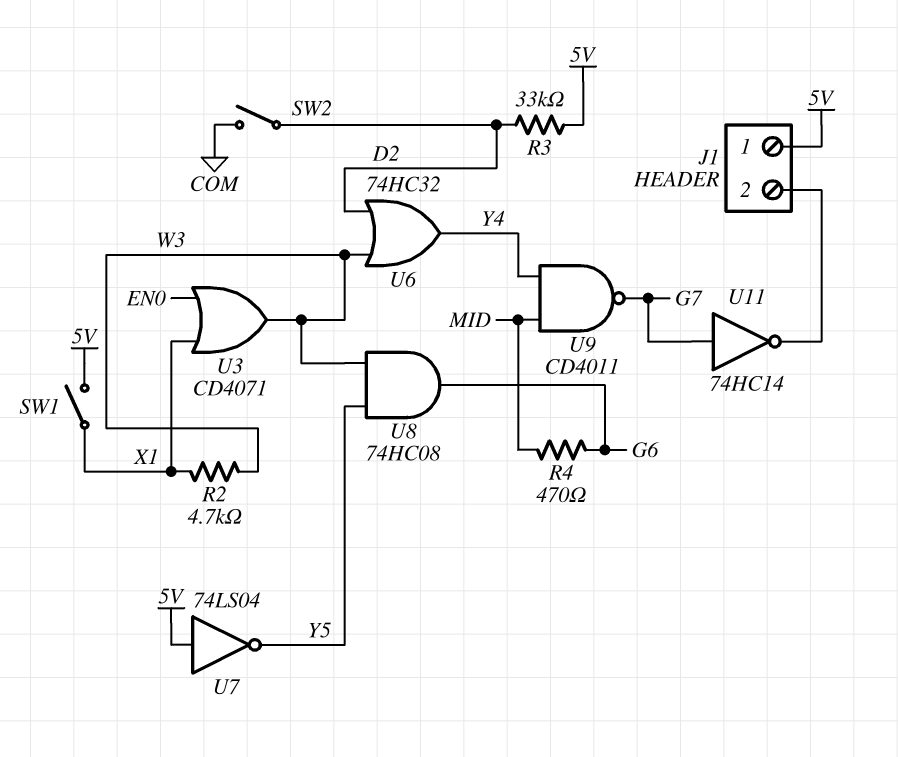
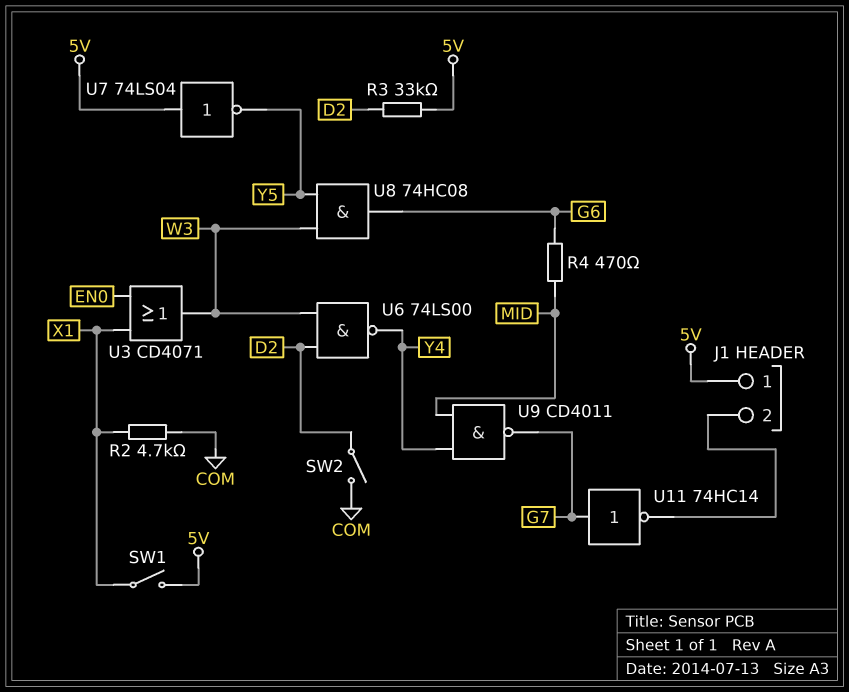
R2: 4.7k (W3, X1) -> 4.7k (COM, X1)
U6: OR 74HC32 (in D2, in W3, out Y4) -> NAND 74LS00 (in D2, in W3, out Y4)

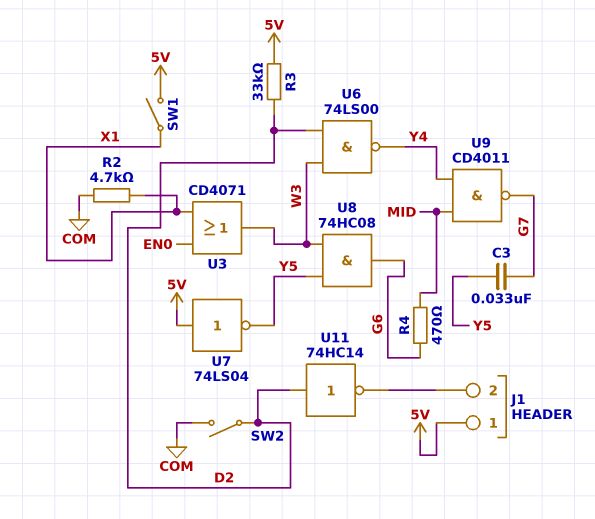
C3: none -> 33nF (G7, Y5)
U11: NOT 74HC14 (in G7, out J1/2) -> NOT 74HC14 (in D2, out J1/2)

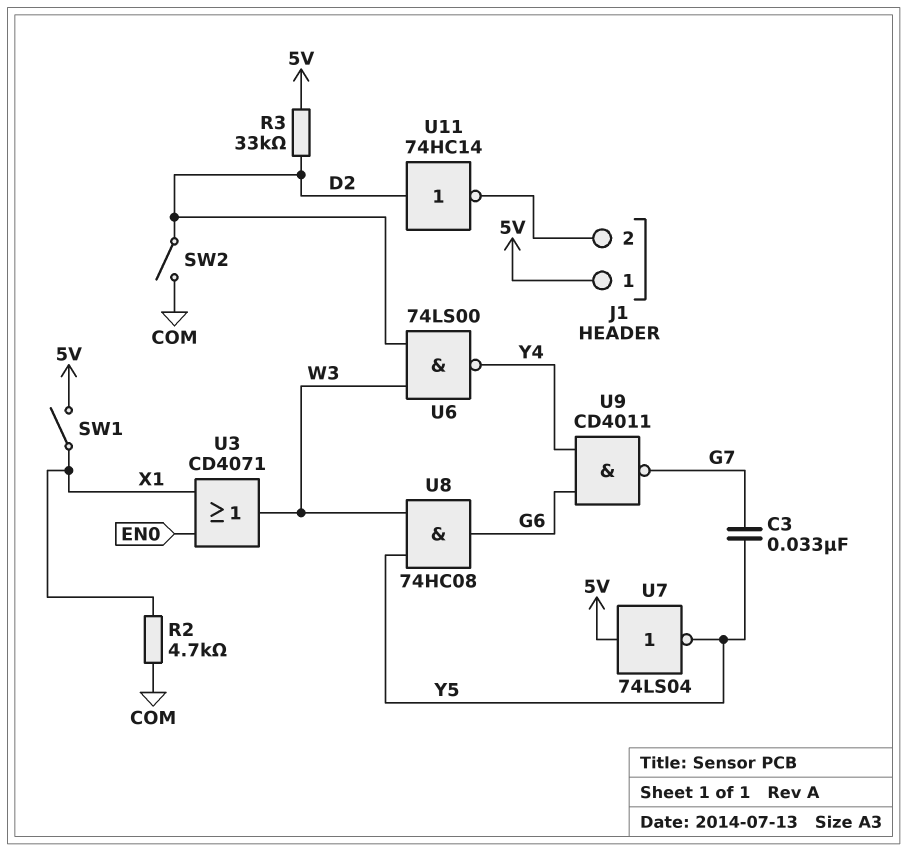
R4: 470 (G6, MID) -> none
U9: NAND CD4011 (in MID, in Y4, out G7) -> NAND CD4011 (in G6, in Y4, out G7)

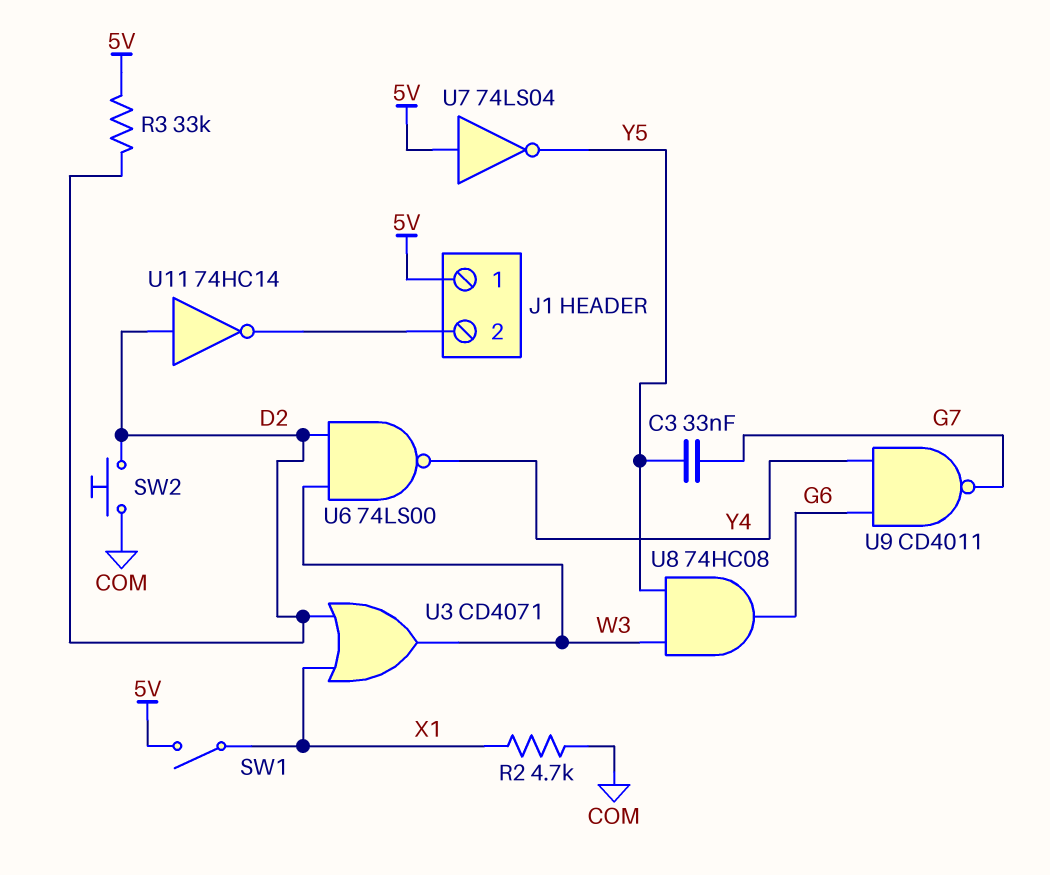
SW2: switch (COM, D2) -> button (COM, D2)
U3: OR CD4071 (in EN0, in X1, out W3) -> OR CD4071 (in D2, in X1, out W3)

